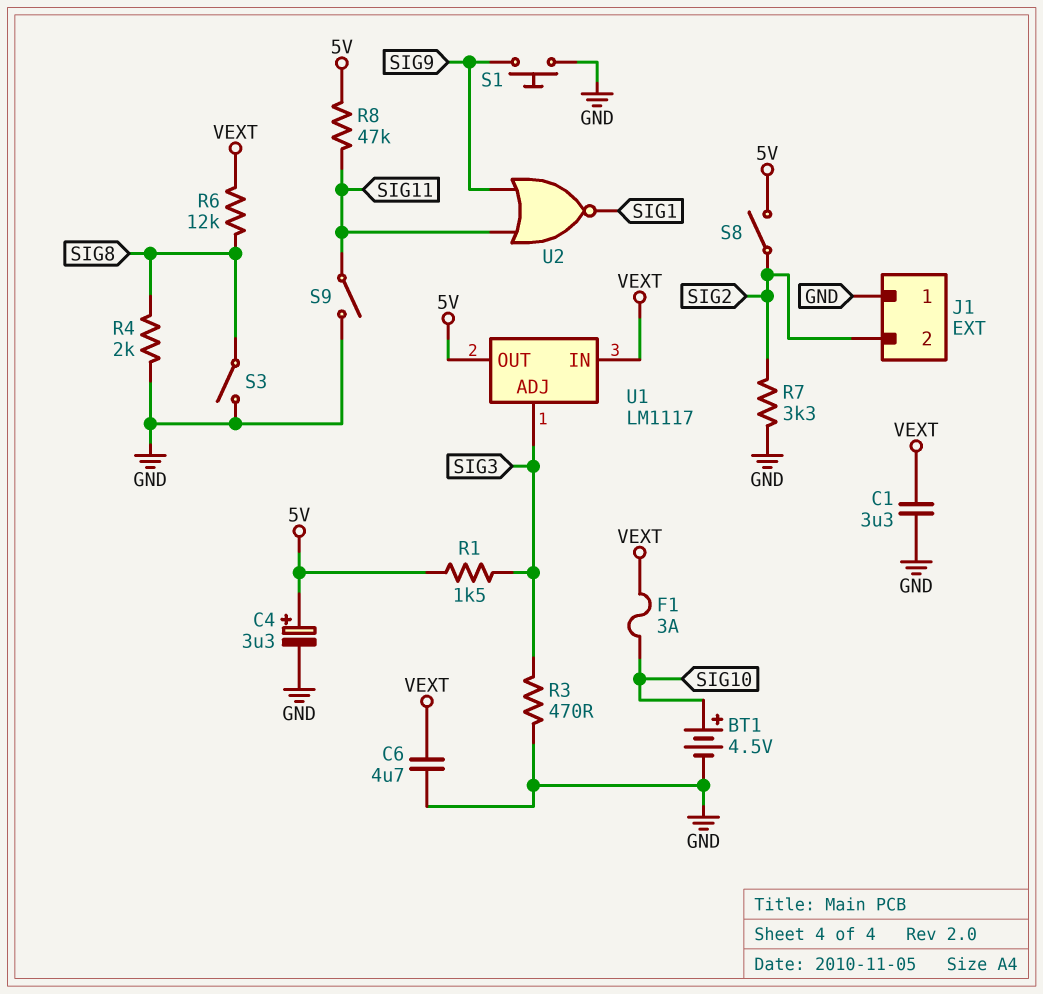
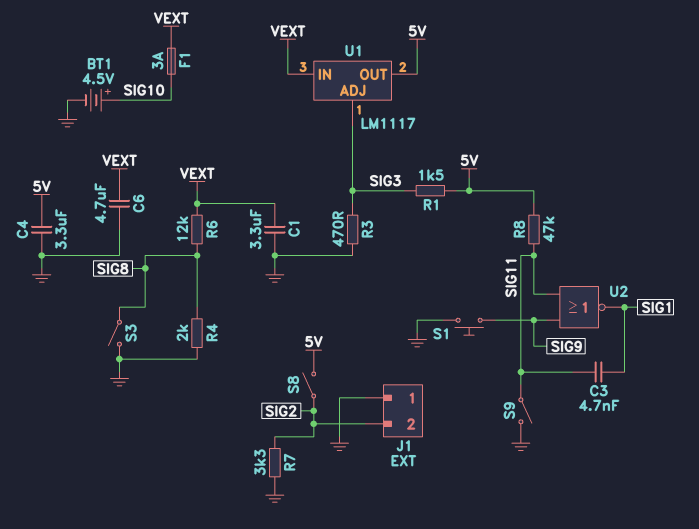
C3: none -> 4.7nF (SIG1, SIG11)
C4: 3.3uF (plus 5V, minus GND) -> 3.3uF (5V, GND)

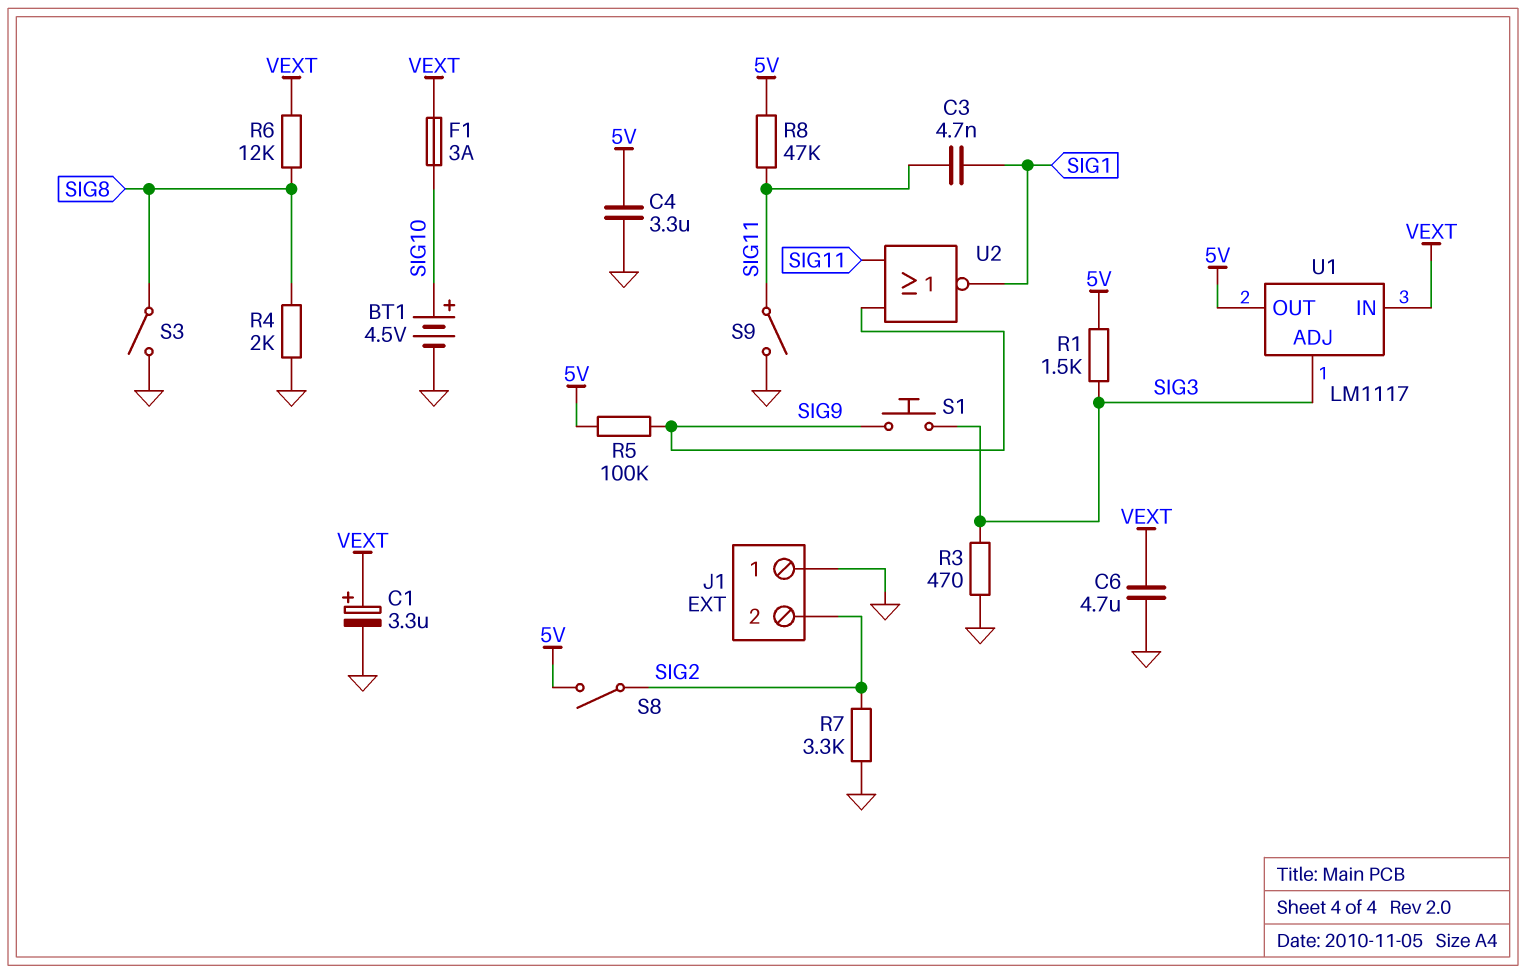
C1: 3.3uF (GND, VEXT) -> 3.3uF (plus VEXT, minus GND)
R5: none -> 100k (5V, SIG9)
S1: button (GND, SIG9) -> button (SIG3, SIG9)

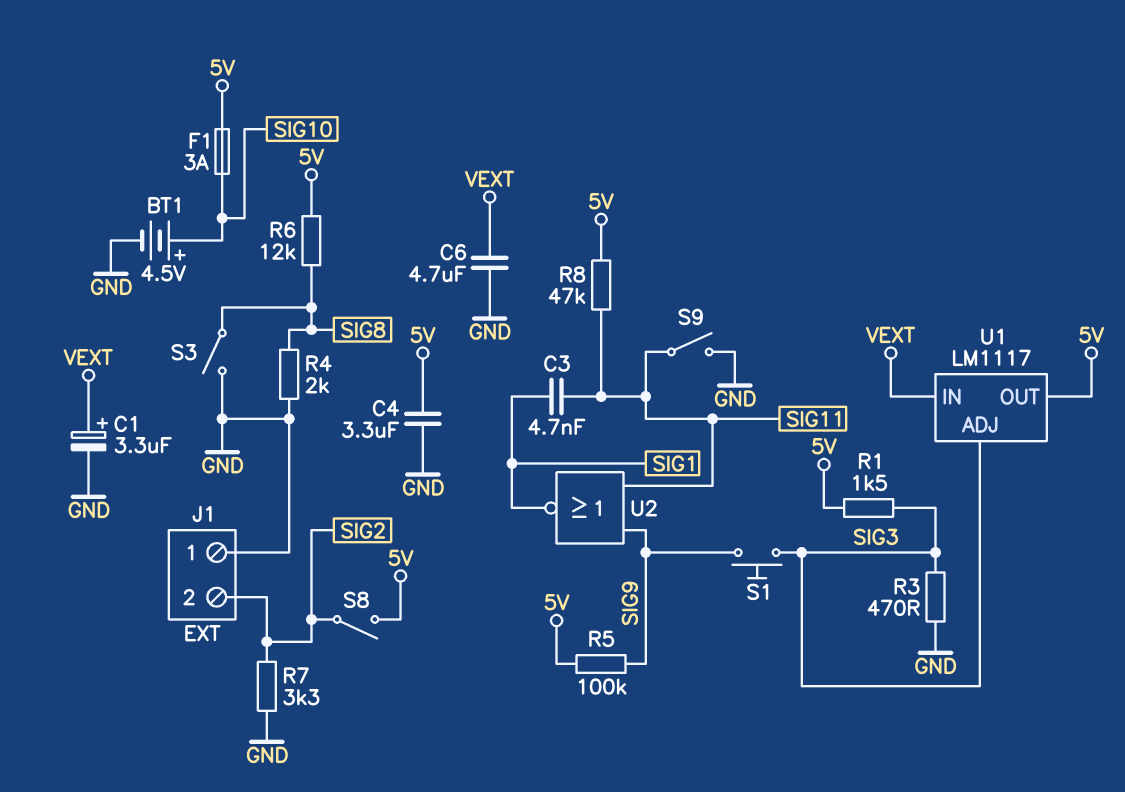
F1: 3A (SIG10, VEXT) -> 3A (5V, SIG10)
R6: 12k (SIG8, VEXT) -> 12k (5V, SIG8)

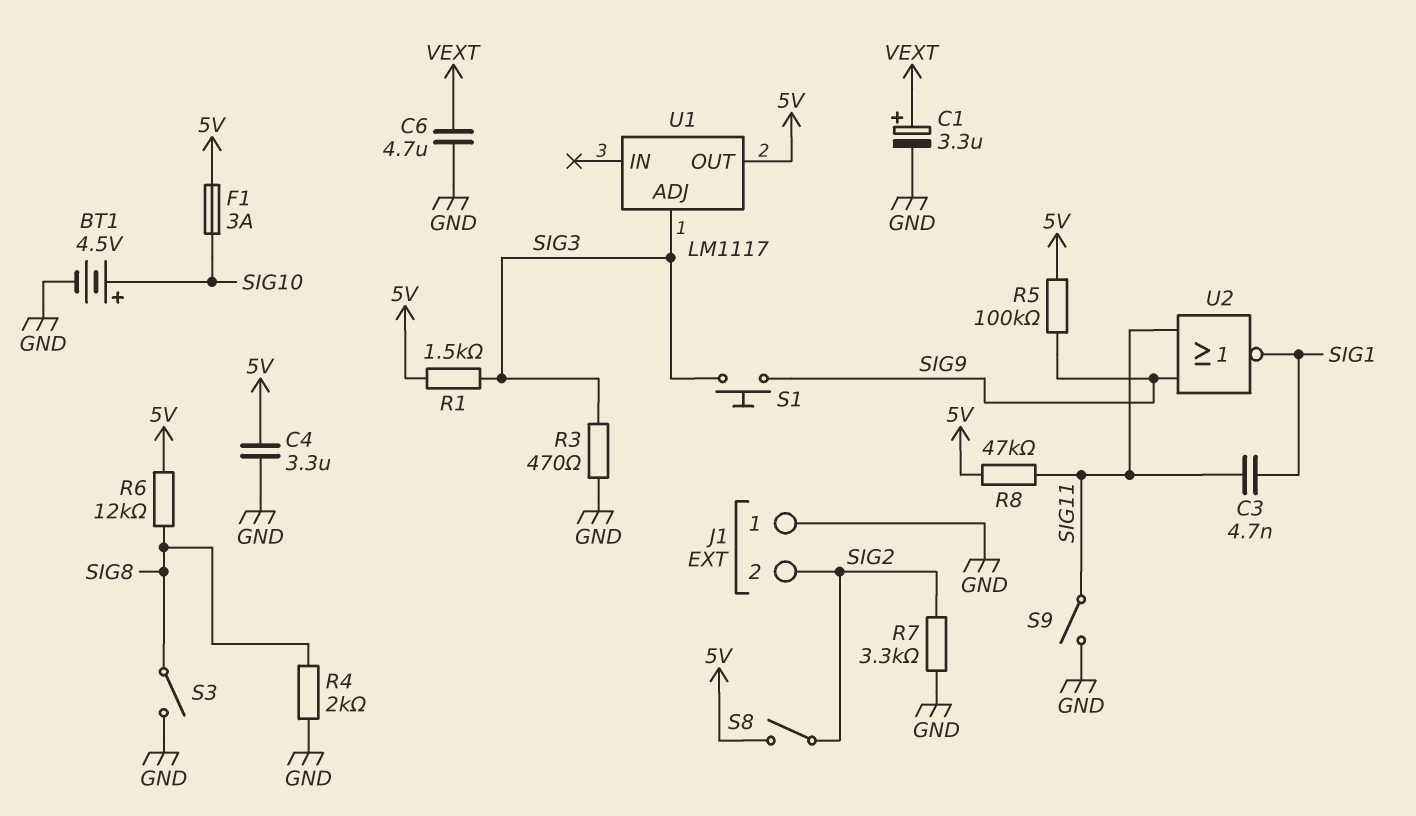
U1 pin IN: VEXT -> none

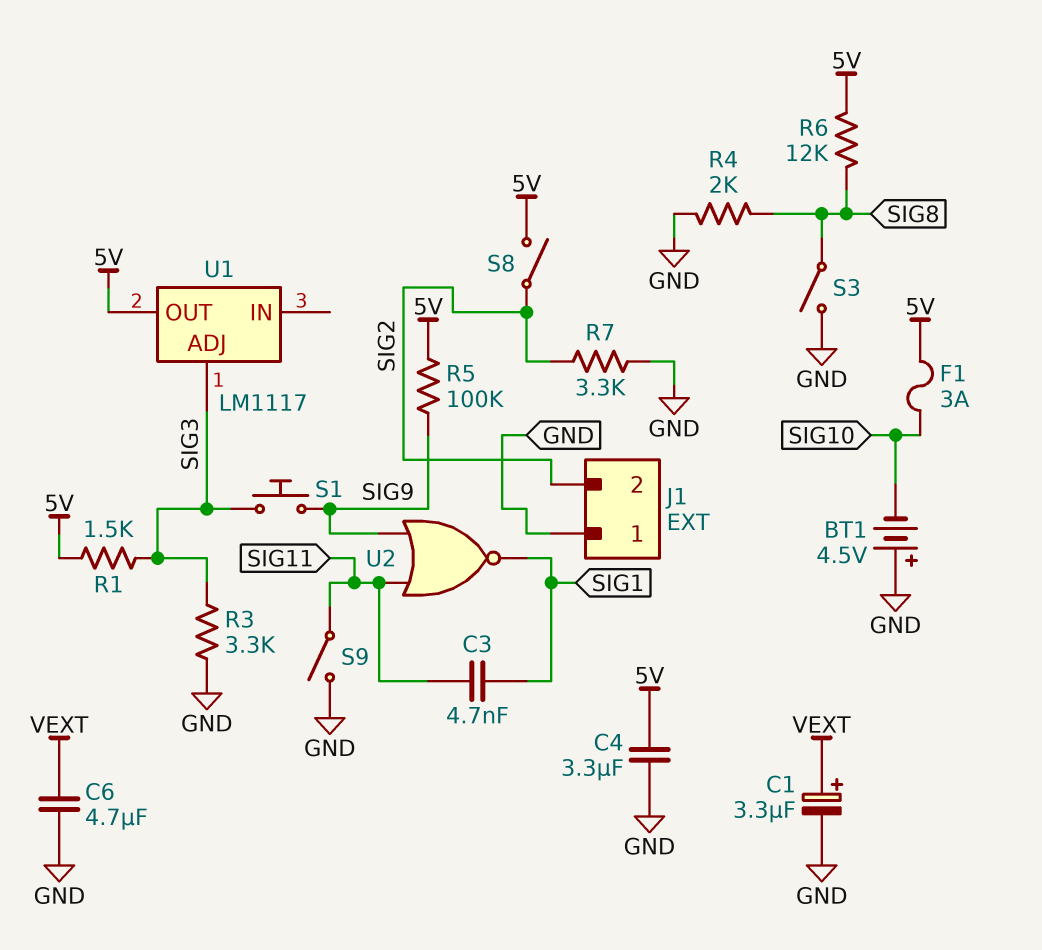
BT1: 4.5V (plus SIG10, minus GND) -> 4.5V (plus GND, minus SIG10)
R3: 470 (GND, SIG3) -> 3.3k (GND, SIG3)
R8: 47k (5V, SIG11) -> none

